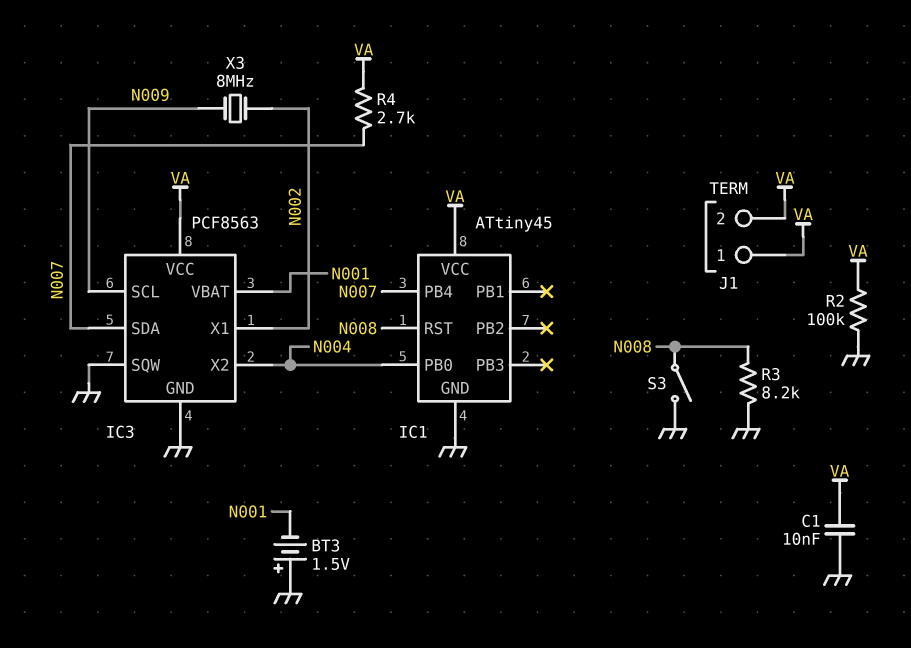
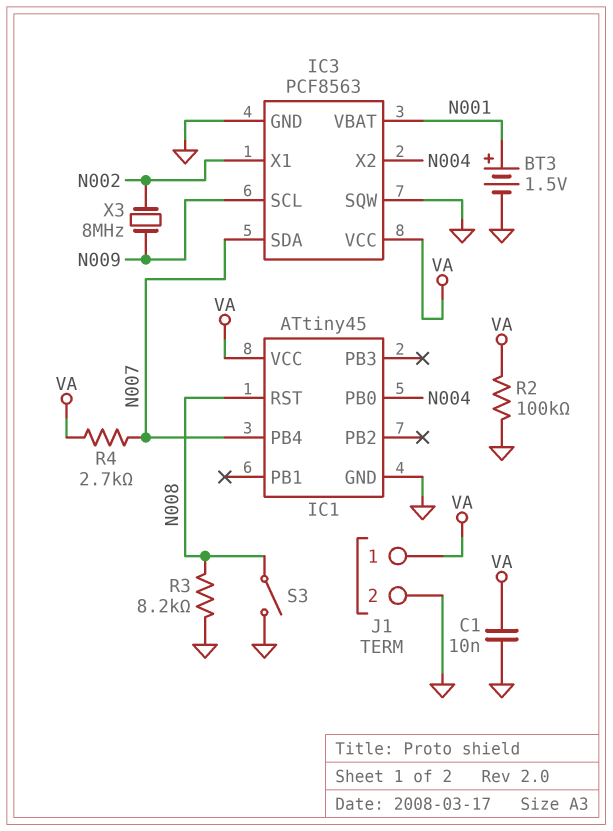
BT3: 1.5V (plus GND, minus N001) -> 1.5V (plus N001, minus GND)
J1 pin 2: VA -> GND

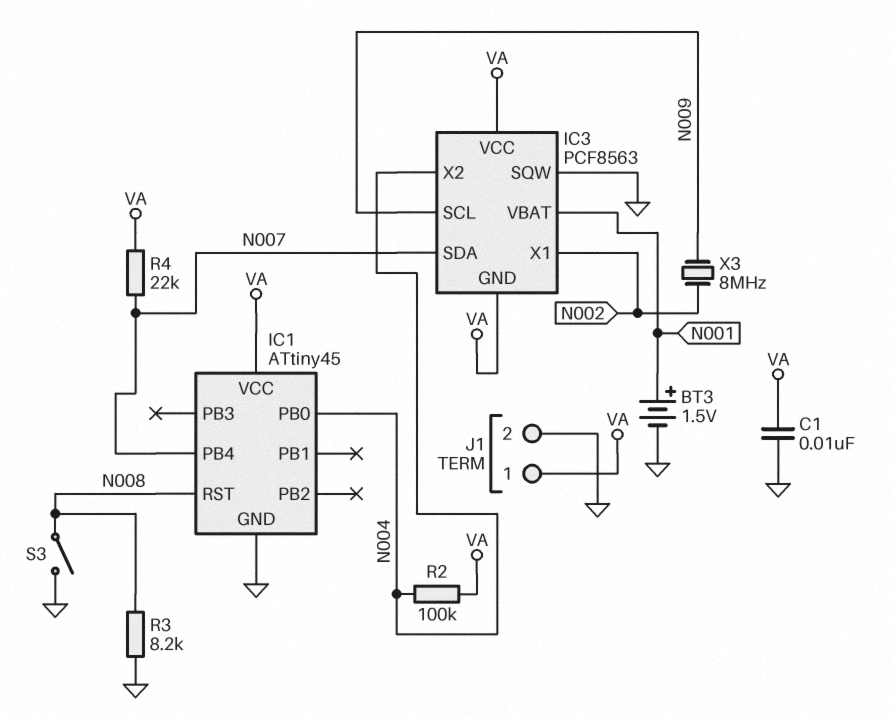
IC3 pin GND: GND -> VA
R2: 100k (GND, VA) -> 100k (N004, VA)
R4: 2.7k (N007, VA) -> 22k (N007, VA)

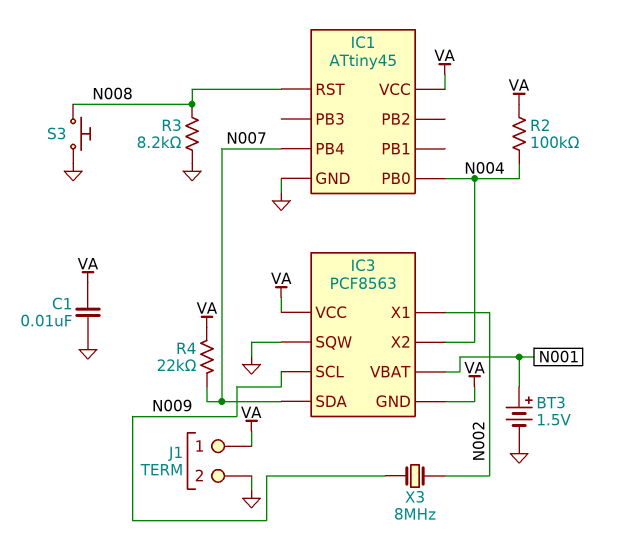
S3: switch (GND, N008) -> button (GND, N008)

